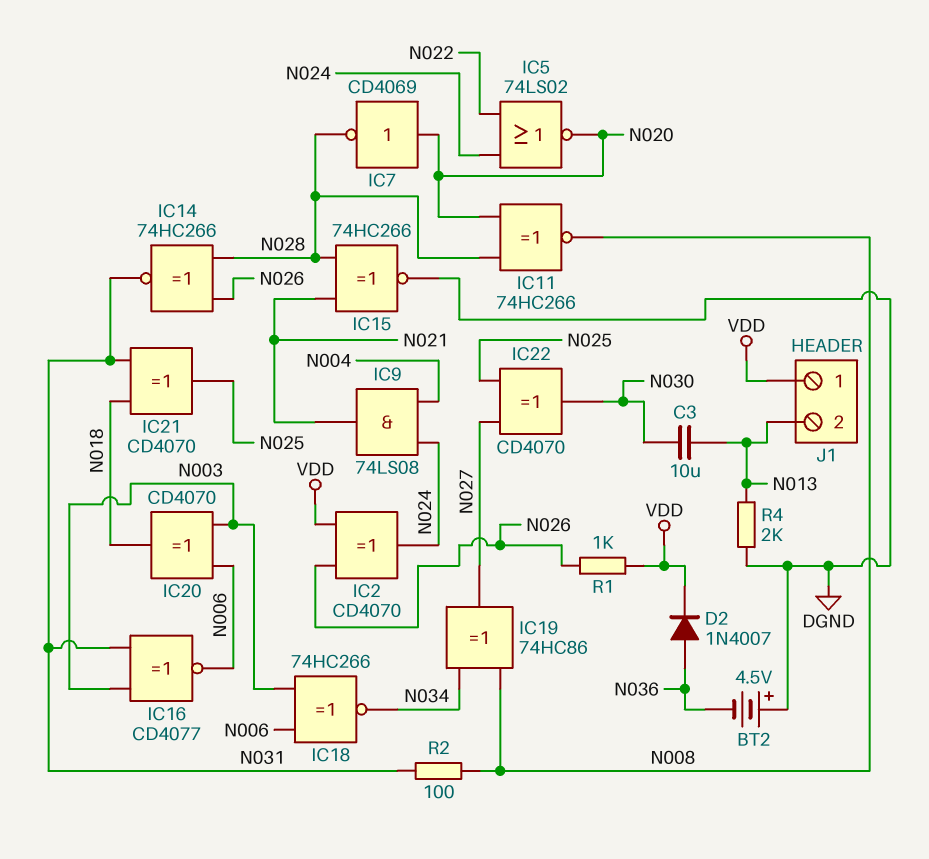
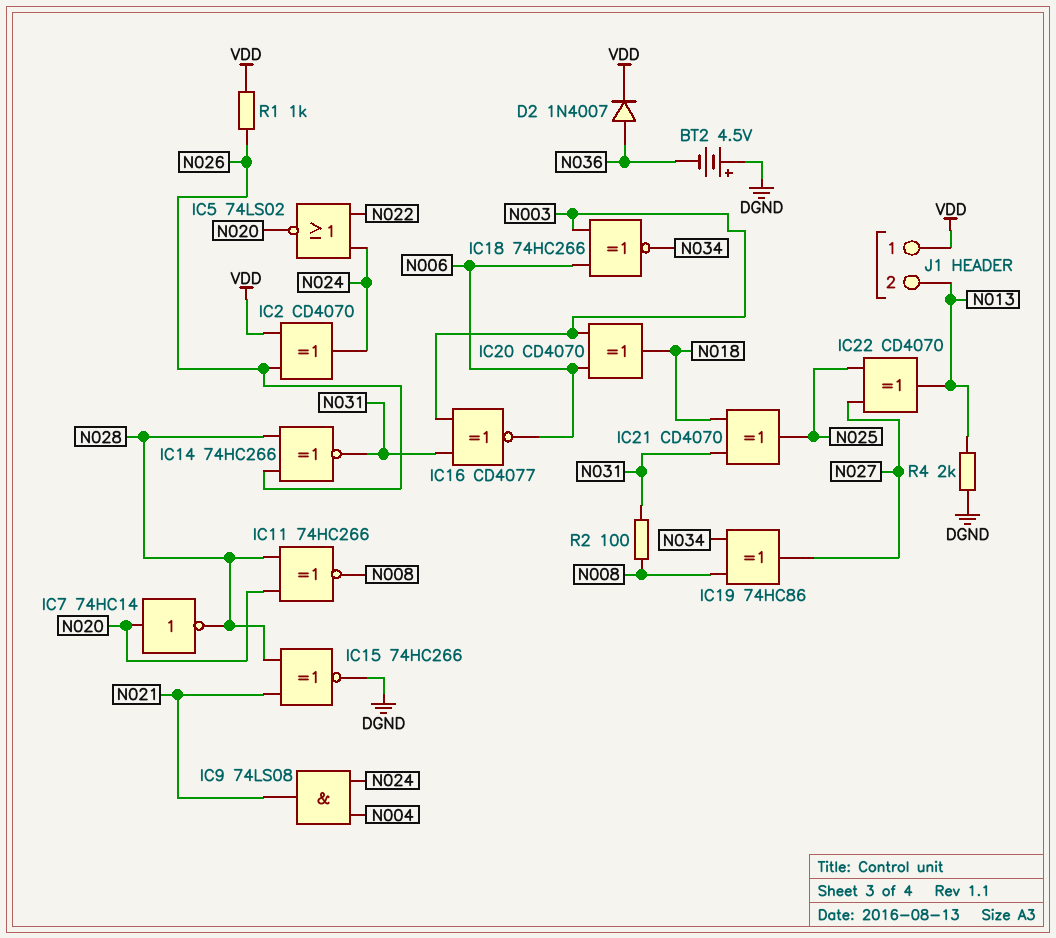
C3: 10uF (N013, N030) -> none
IC7: NOT CD4069 (in N020, out N028) -> NOT 74HC14 (in N020, out N028)
IC22: XOR CD4070 (in N025, in N027, out N030) -> XOR CD4070 (in N025, in N027, out N013)

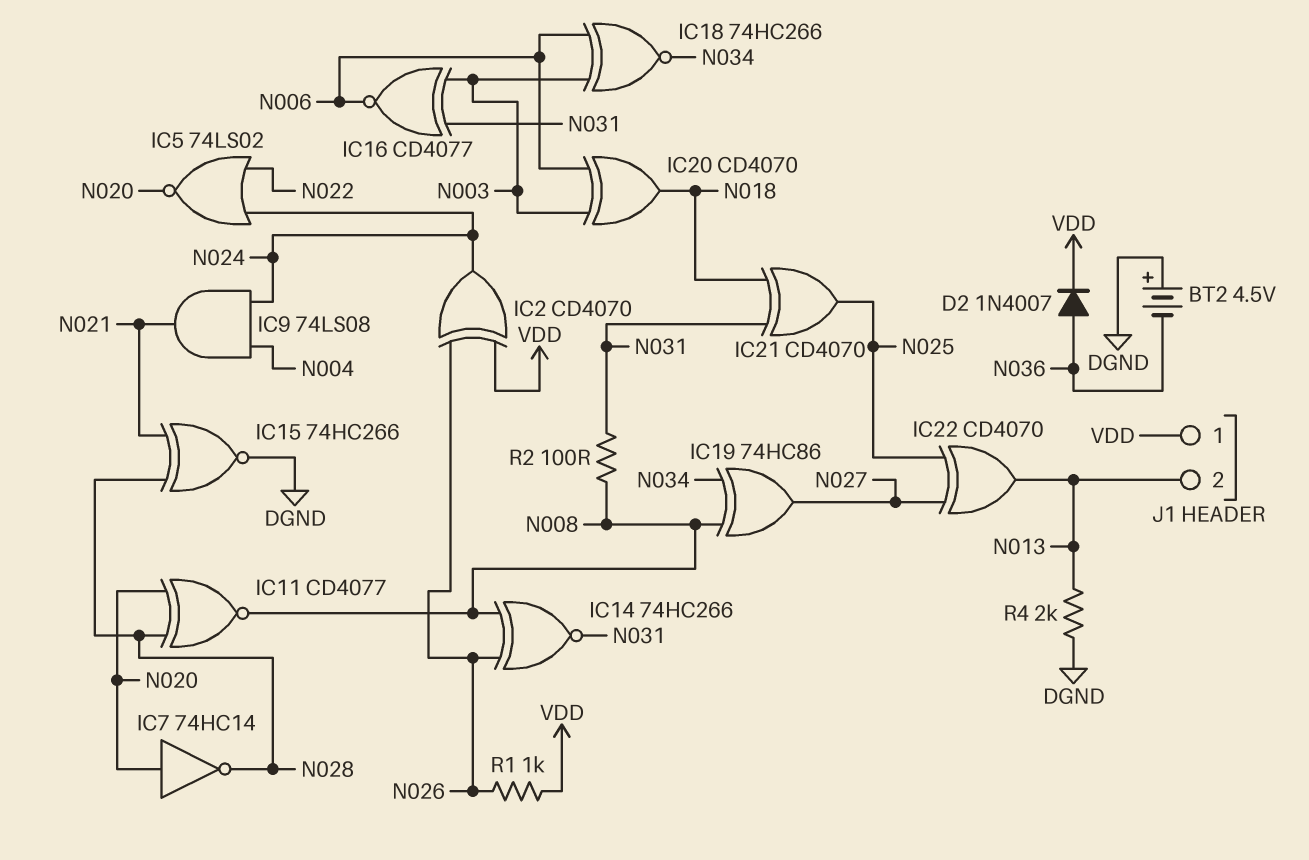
IC11: XNOR 74HC266 (in N020, in N028, out N008) -> XNOR CD4077 (in N020, in N028, out N008)
IC14: XNOR 74HC266 (in N026, in N028, out N031) -> XNOR 74HC266 (in N008, in N026, out N031)

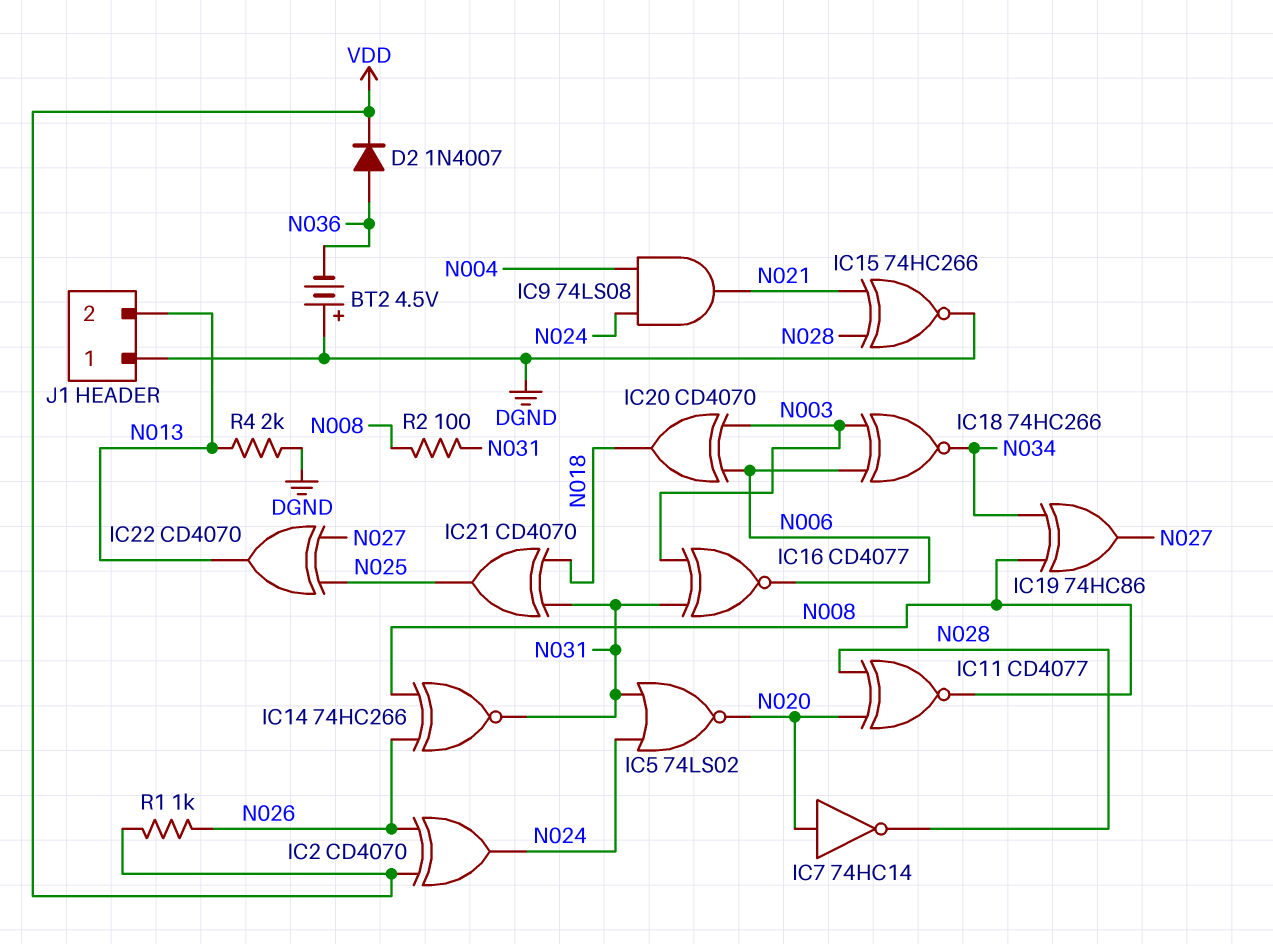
IC5: NOR 74LS02 (in N022, in N024, out N020) -> NOR 74LS02 (in N024, in N031, out N020)
J1 pin 1: VDD -> DGND

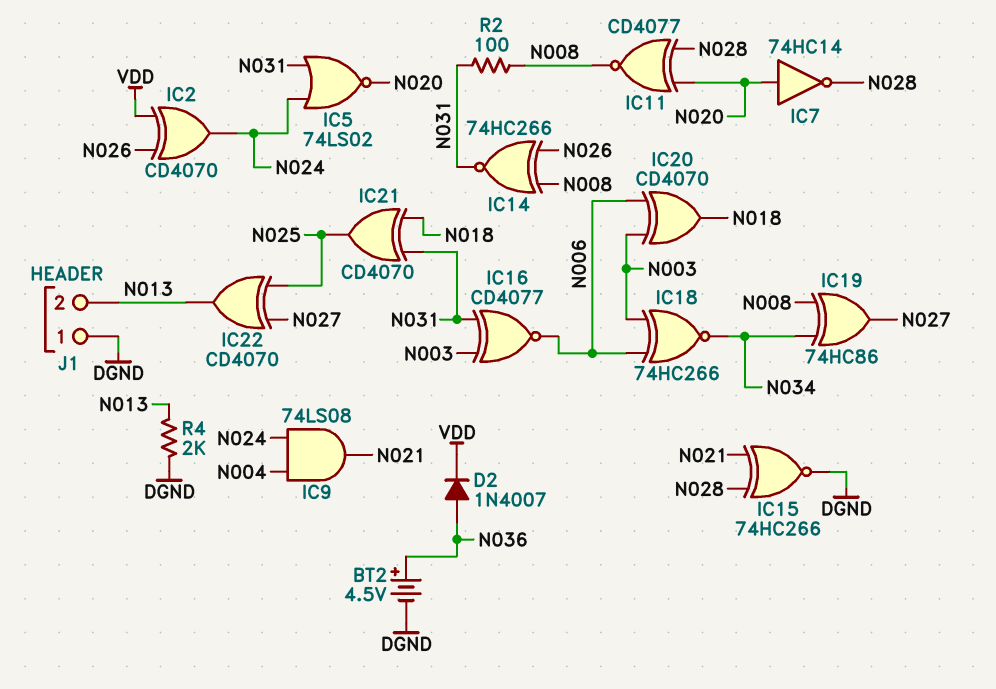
BT2: 4.5V (plus DGND, minus N036) -> 4.5V (plus N036, minus DGND)
R1: 1k (N026, VDD) -> none

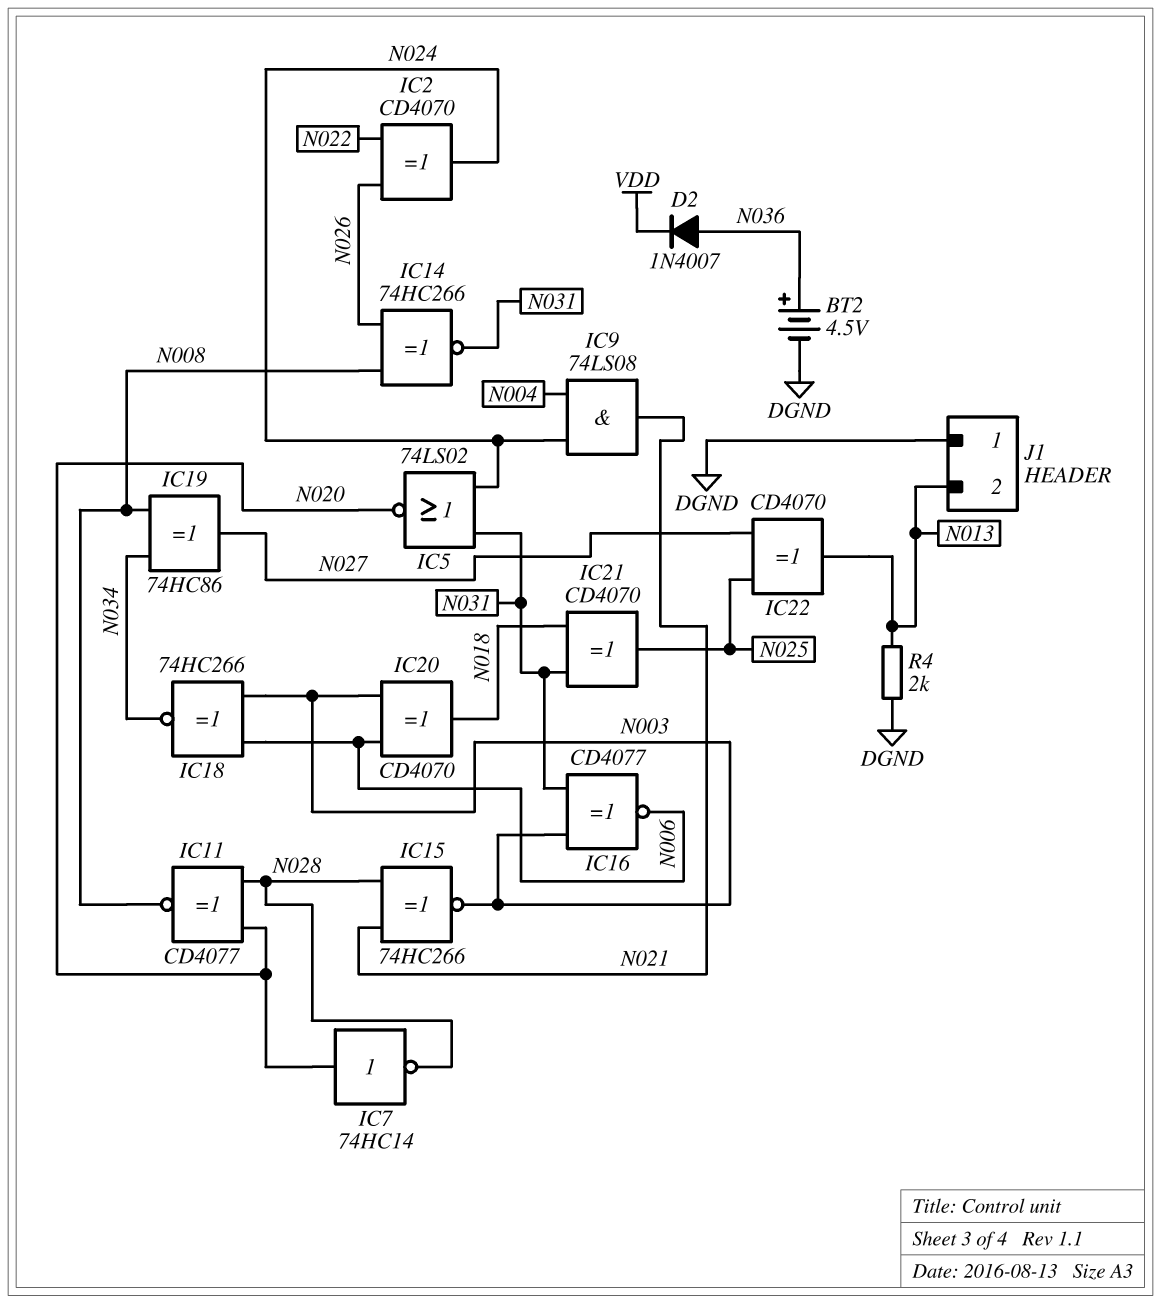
IC2: XOR CD4070 (in N026, in VDD, out N024) -> XOR CD4070 (in N022, in N026, out N024)
IC15: XNOR 74HC266 (in N021, in N028, out DGND) -> XNOR 74HC266 (in N021, in N028, out N003)
R2: 100 (N008, N031) -> none

